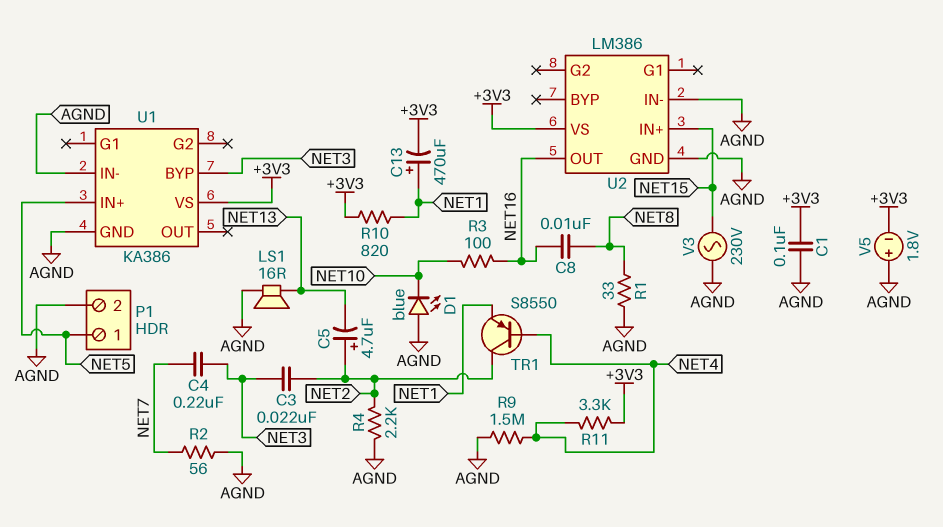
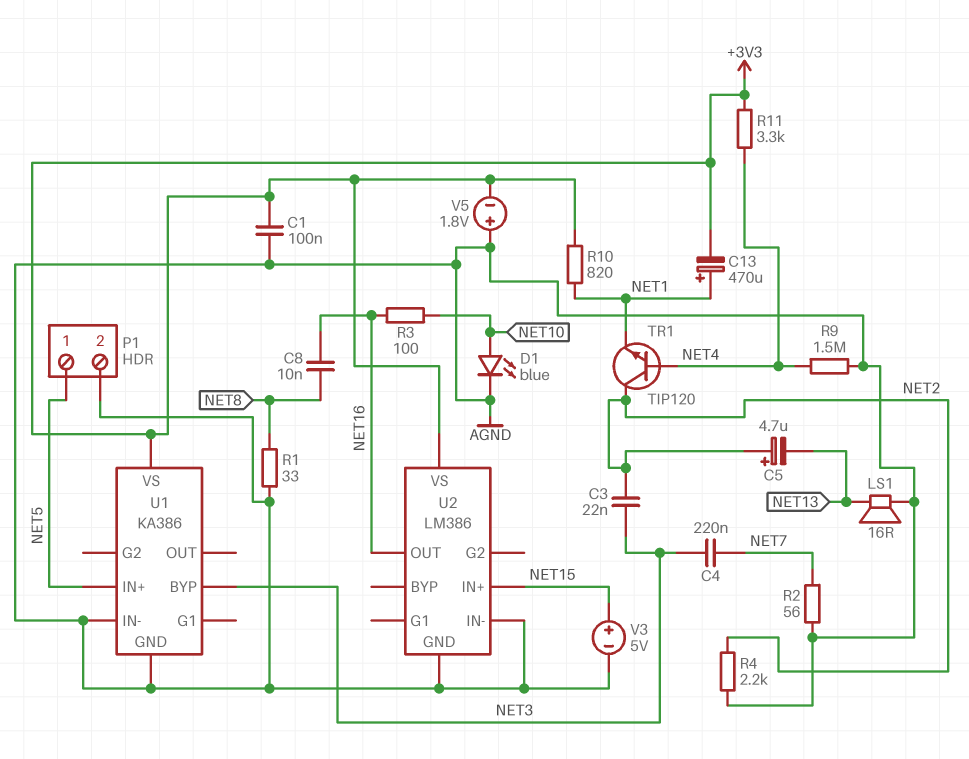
D1: LED blue (A AGND, K NET10) -> LED blue (A NET10, K AGND)
TR1: PNP S8550 (B NET4, C NET2, E NET1) -> NPN TIP120 (B NET4, C NET2, E NET1)
V3: AC 230V (AGND, NET15) -> 5V (plus NET15, minus AGND)

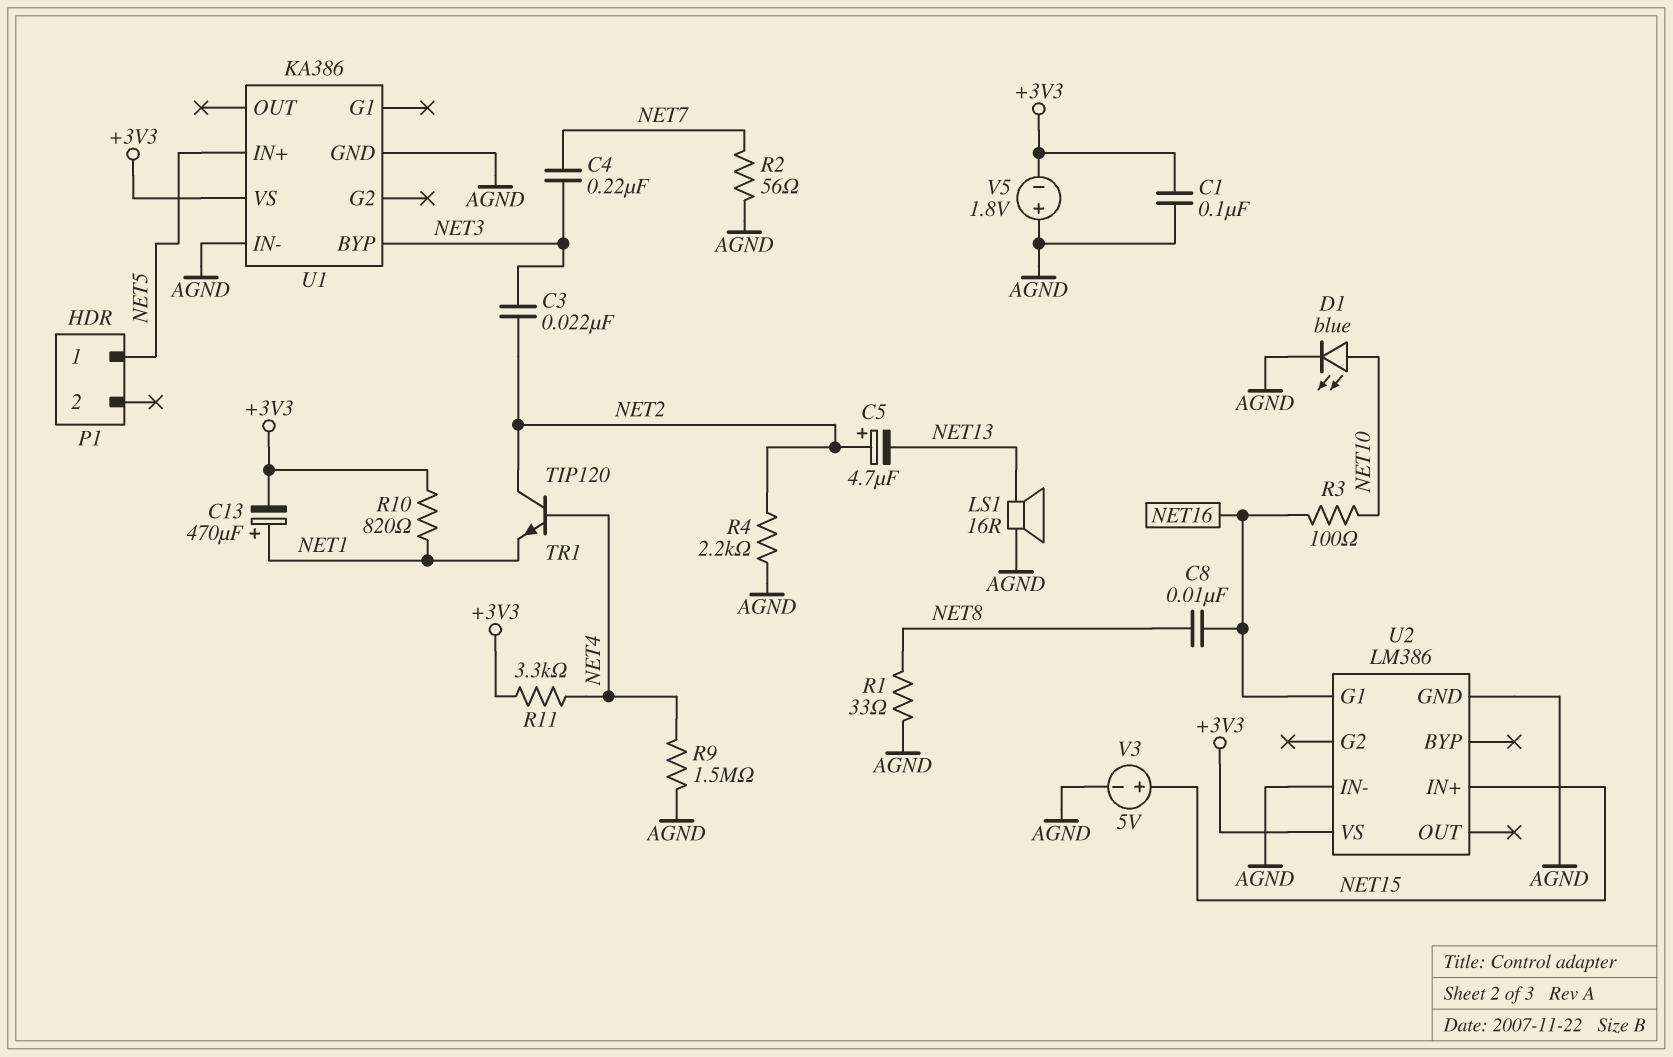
P1 pin 2: AGND -> none
U2 pin G1: none -> NET16
U2 pin OUT: NET16 -> none

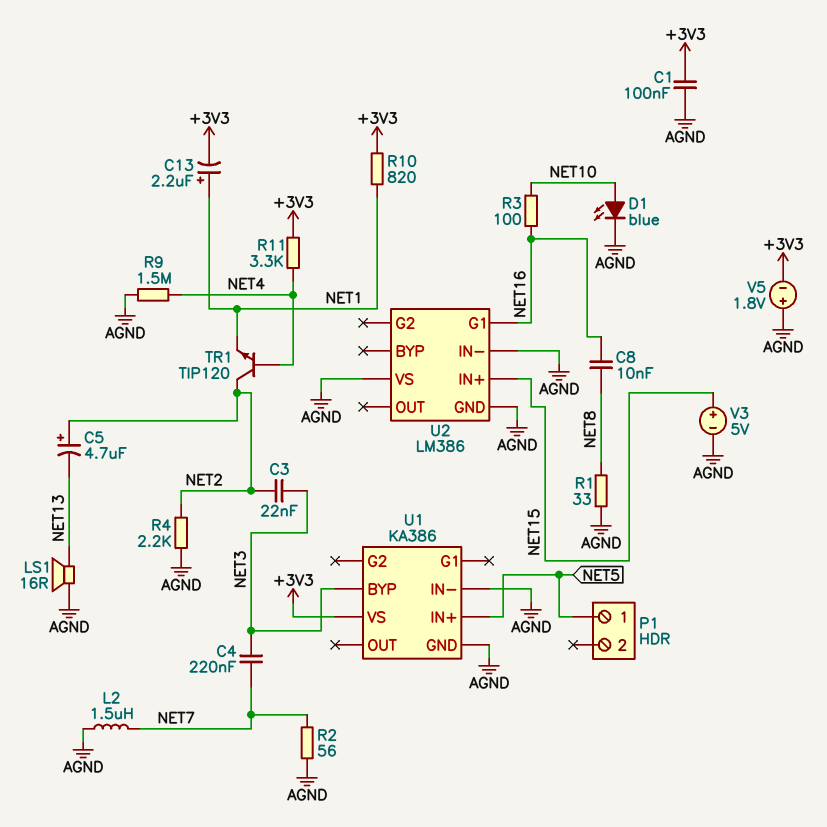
C13: 470uF (plus NET1, minus +3V3) -> 2.2uF (plus NET1, minus +3V3)
L2: none -> 1.5uH (AGND, NET7)
U2 pin VS: +3V3 -> AGND

